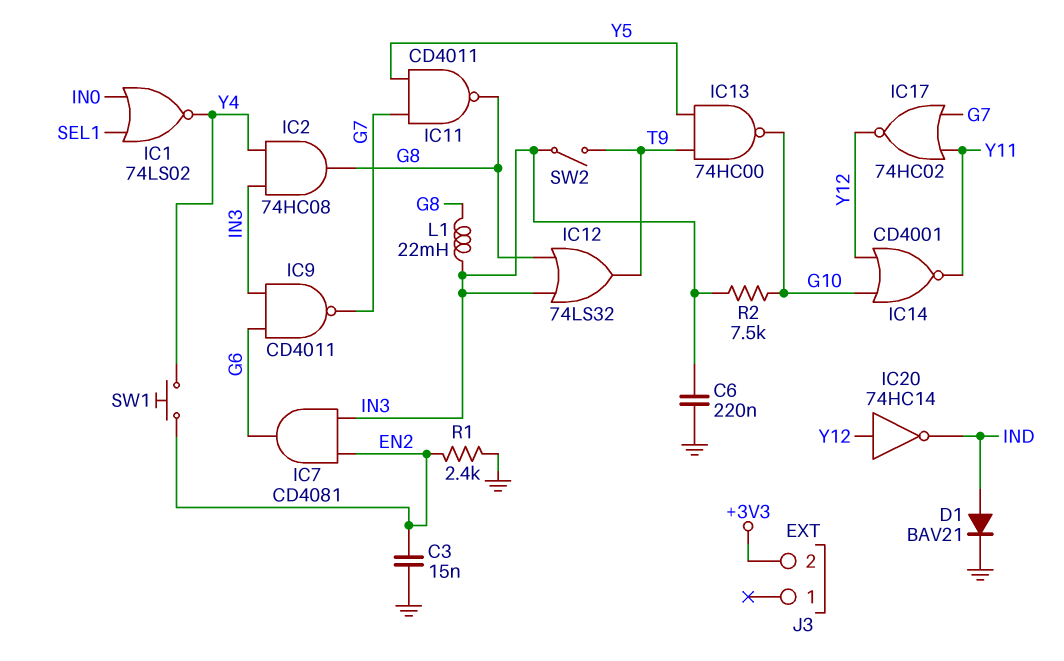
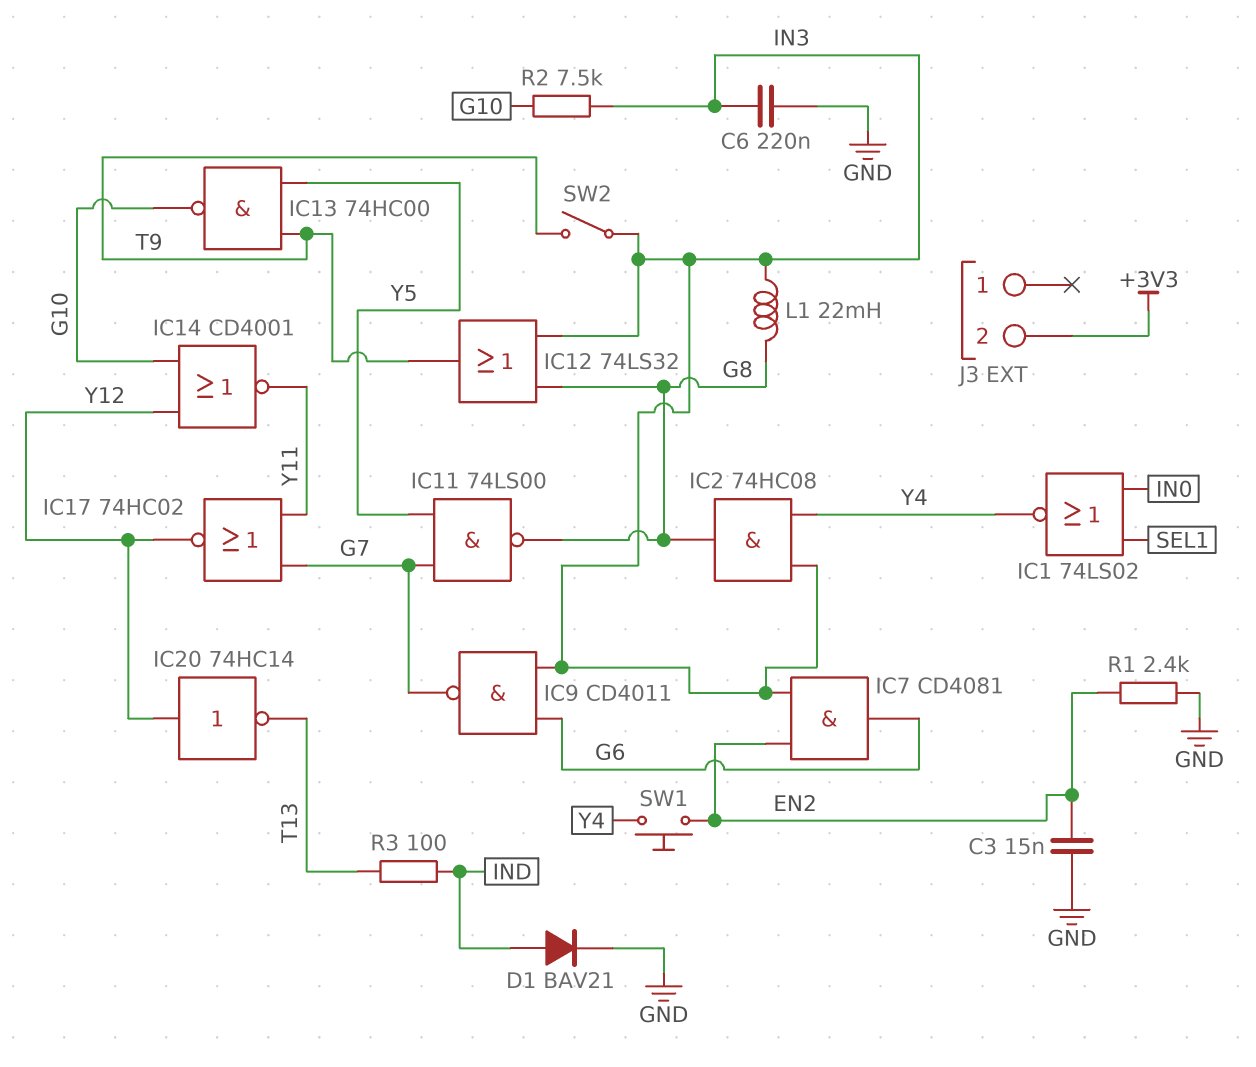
IC11: NAND CD4011 (in G7, in Y5, out G8) -> NAND 74LS00 (in G7, in Y5, out G8)
IC20: NOT 74HC14 (in Y12, out IND) -> NOT 74HC14 (in Y12, out T13)
R3: none -> 100 (IND, T13)

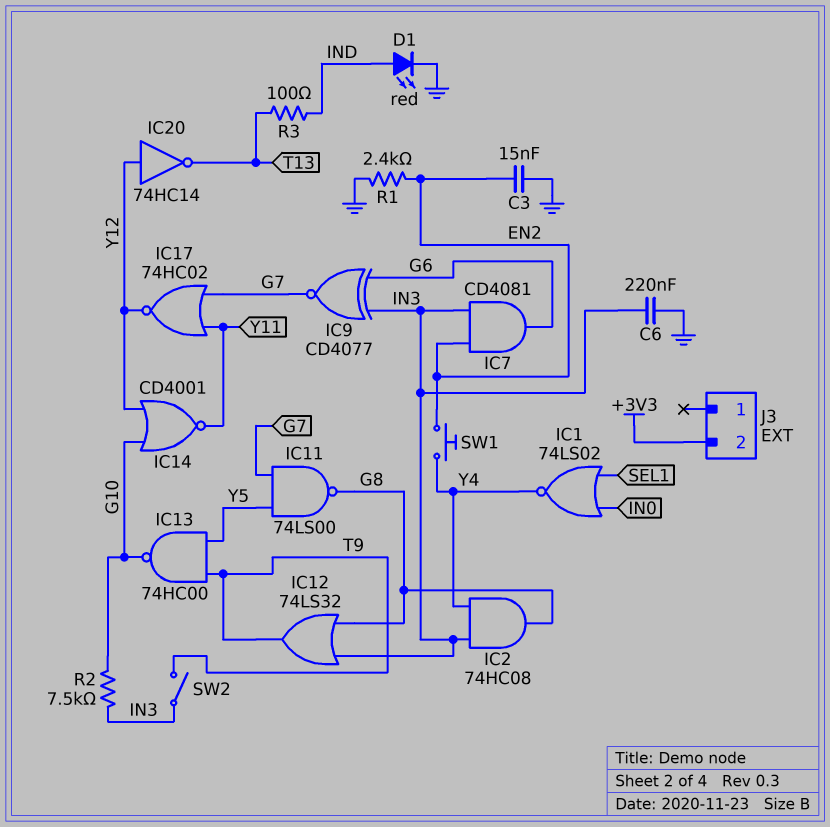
D1: diode BAV21 (A IND, K GND) -> LED red (A IND, K GND)
IC9: NAND CD4011 (in G6, in IN3, out G7) -> XNOR CD4077 (in G6, in IN3, out G7)
L1: 22mH (G8, IN3) -> none

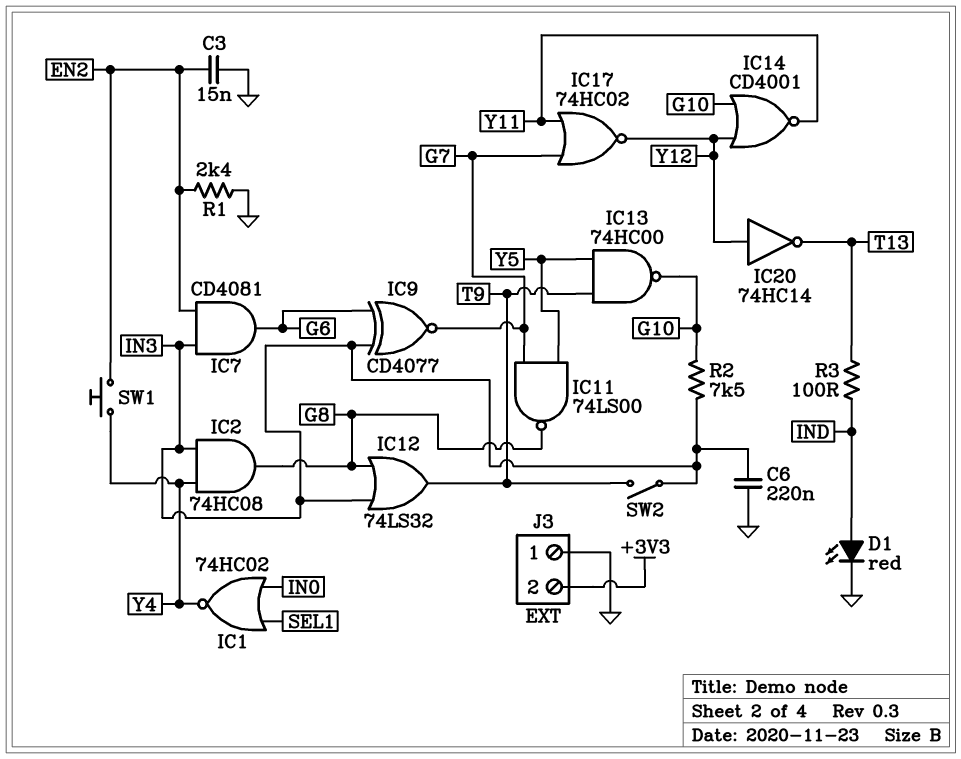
IC1: NOR 74LS02 (in IN0, in SEL1, out Y4) -> NOR 74HC02 (in IN0, in SEL1, out Y4)
J3 pin 1: none -> GND

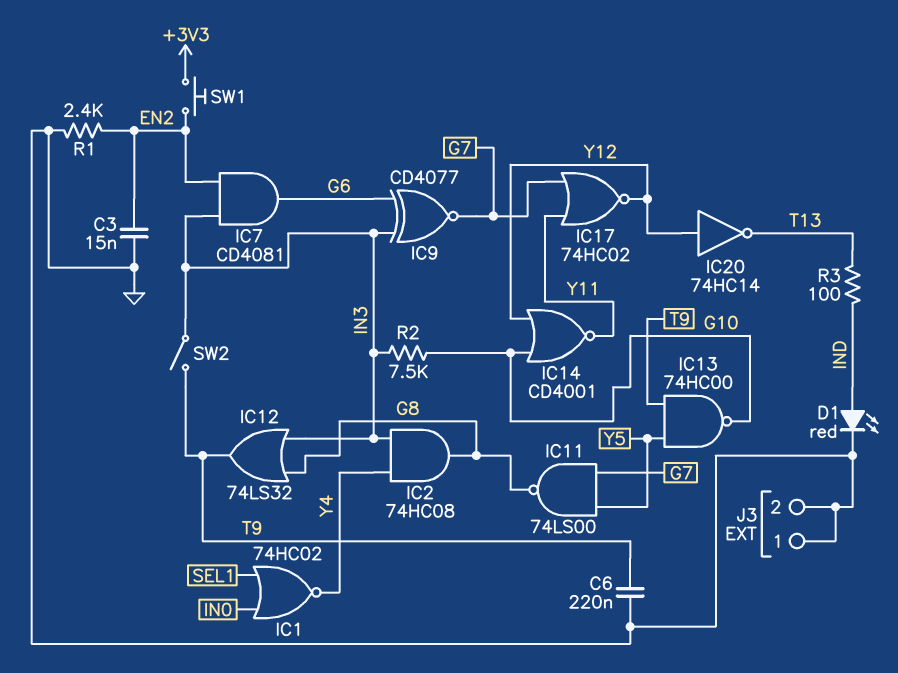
C6: 220nF (GND, IN3) -> 220nF (GND, T9)
J3 pin 2: +3V3 -> GND
SW1: button (EN2, Y4) -> button (+3V3, EN2)

